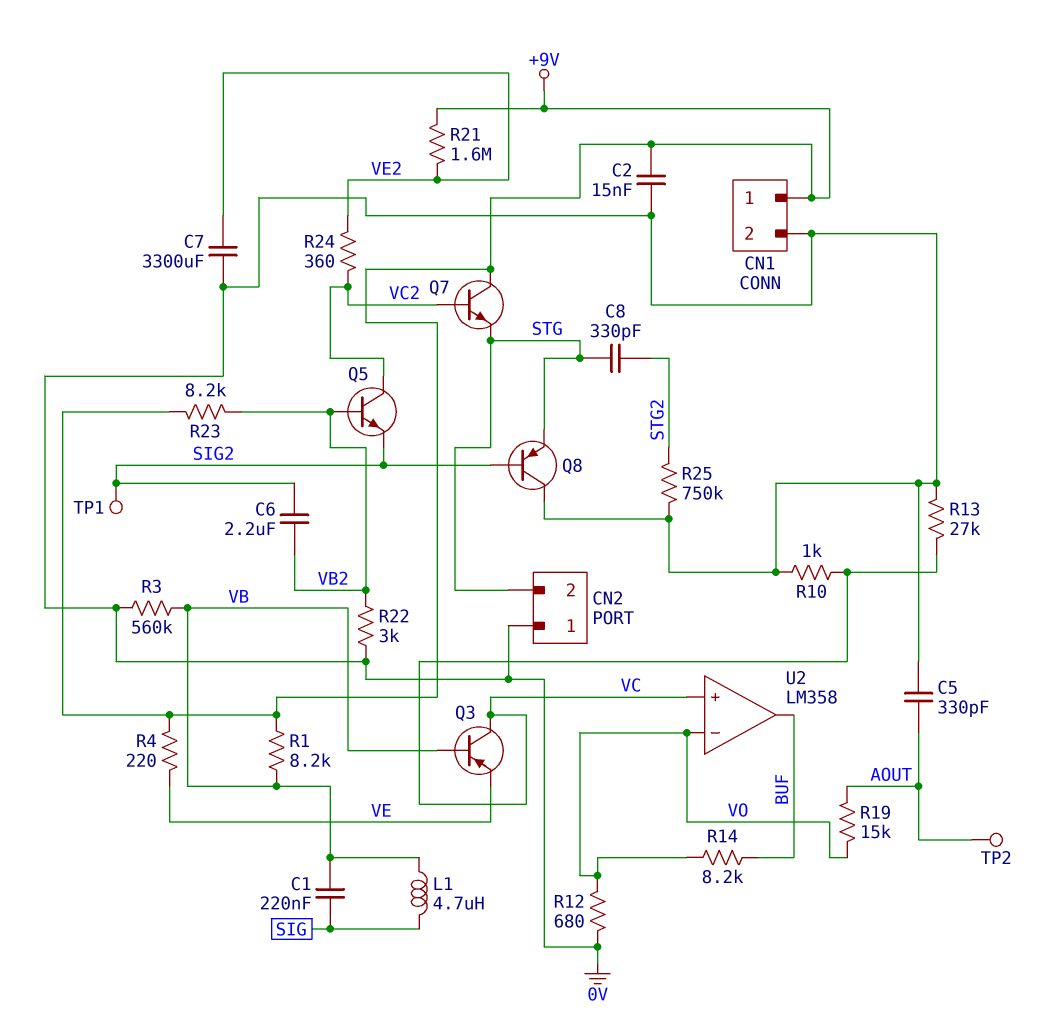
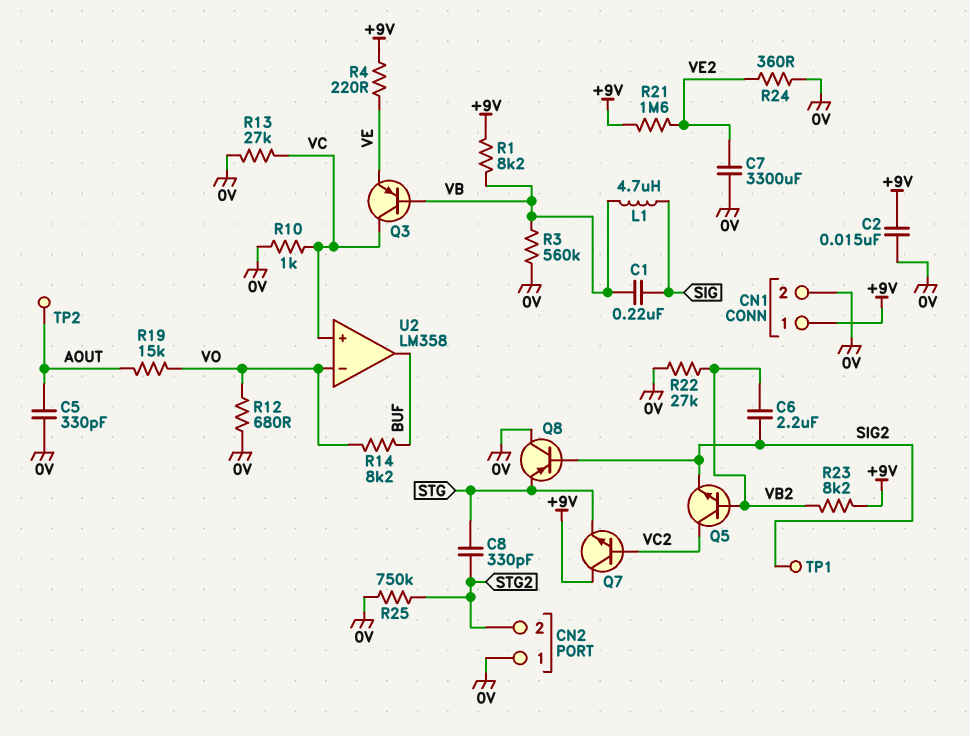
CN2 pin 2: STG -> STG2
R22: 3k (0V, VB2) -> 27k (0V, VB2)
R24: 360 (VC2, VE2) -> 360 (0V, VE2)

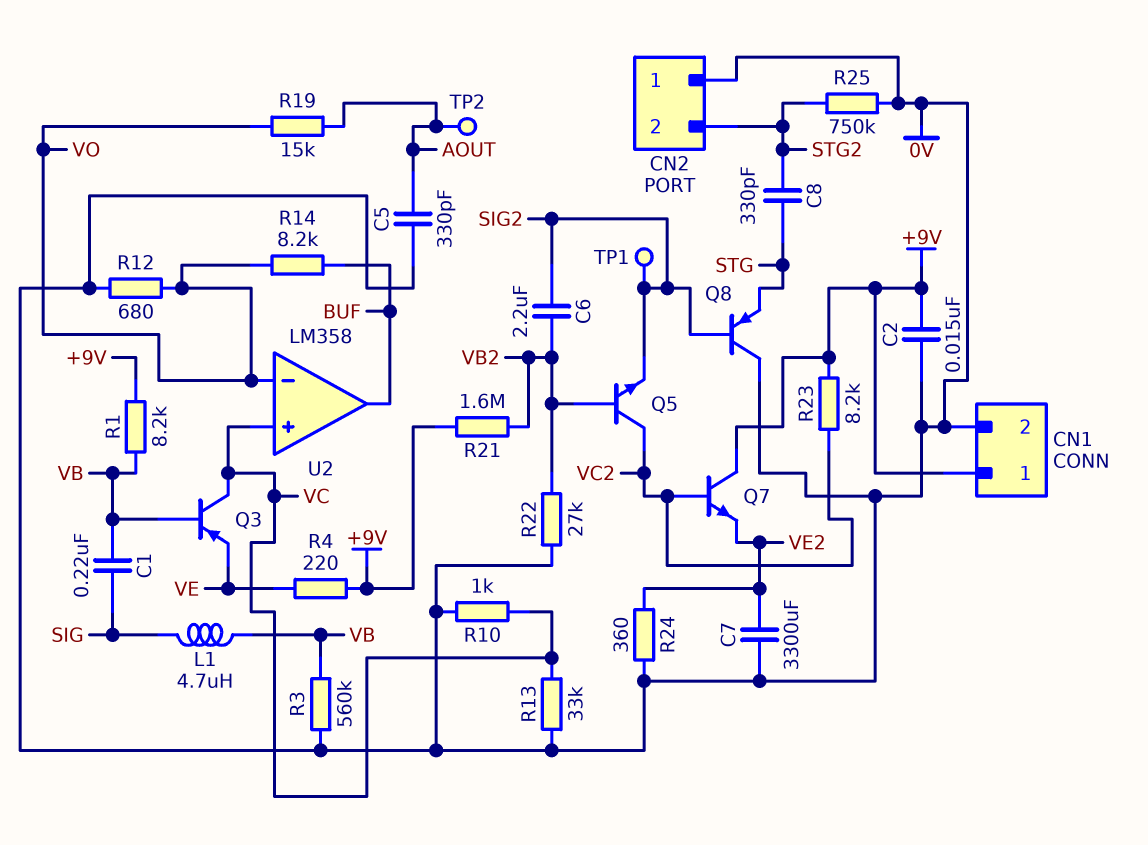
Q7: NPN (B VC2, C +9V, E STG) -> NPN (B VC2, C +9V, E VE2)
R13: 27k (0V, VC) -> 33k (0V, VC)
R21: 1.6M (+9V, VE2) -> 1.6M (+9V, VB2)
R23: 8.2k (+9V, VB2) -> 8.2k (+9V, VC2)

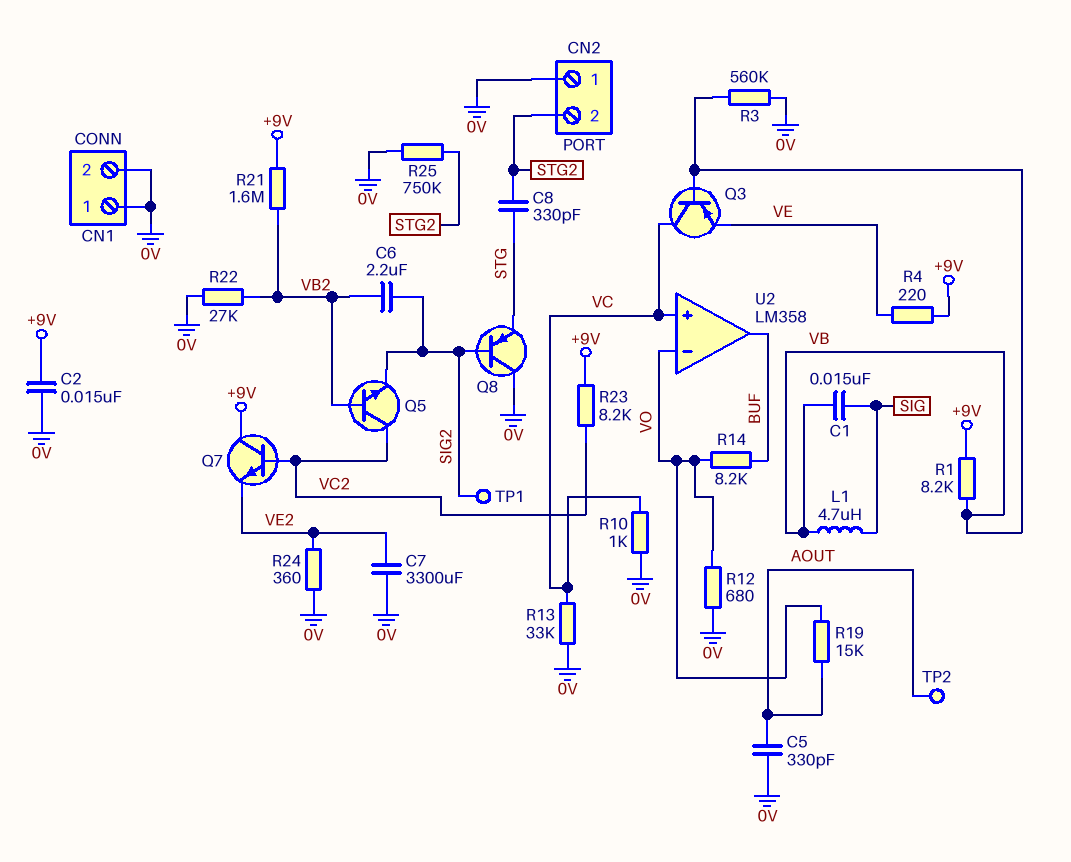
C1: 220nF (SIG, VB) -> 15nF (SIG, VB)
CN1 pin 1: +9V -> 0V

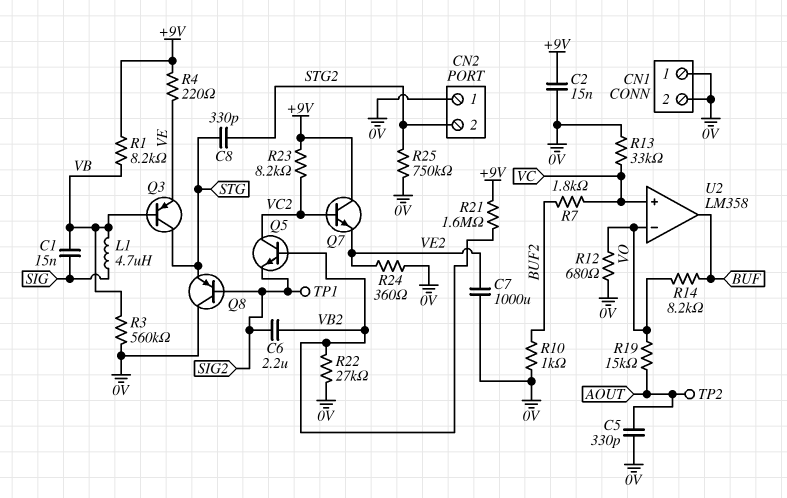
C7: 3300uF (0V, VE2) -> 1000uF (0V, VE2)
Q3: PNP (B VB, C VC, E VE) -> PNP (B VB, C STG, E VE)
R7: none -> 1.8k (BUF2, VC)
R10: 1k (0V, VC) -> 1k (0V, BUF2)

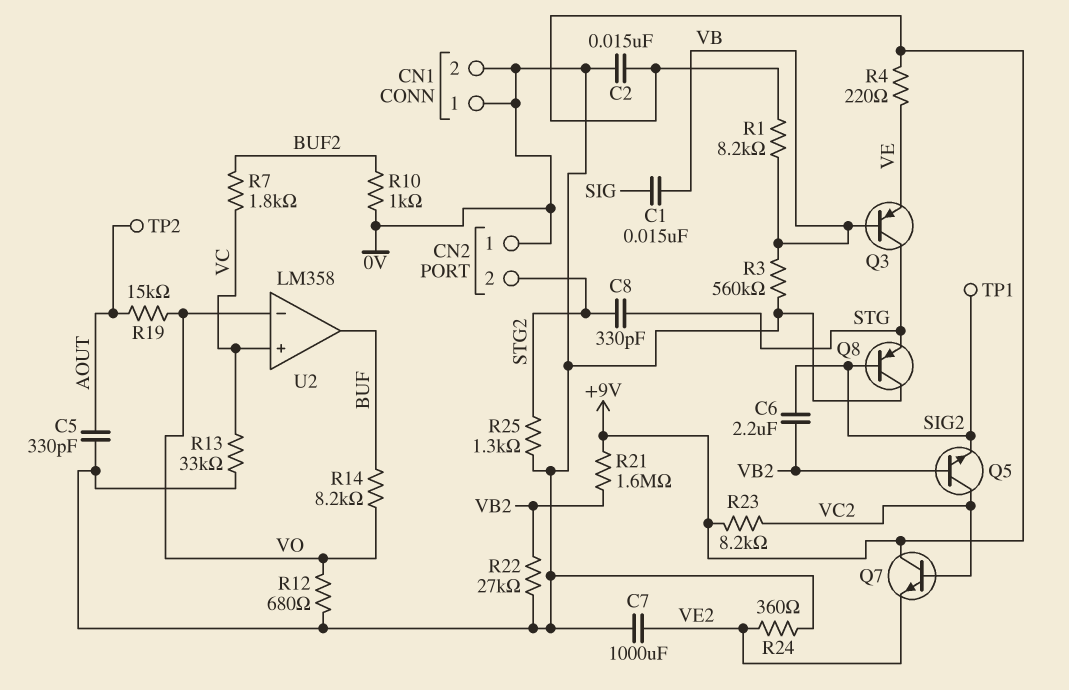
L1: 4.7uH (SIG, VB) -> none
R25: 750k (0V, STG2) -> 1.3k (0V, STG2)

